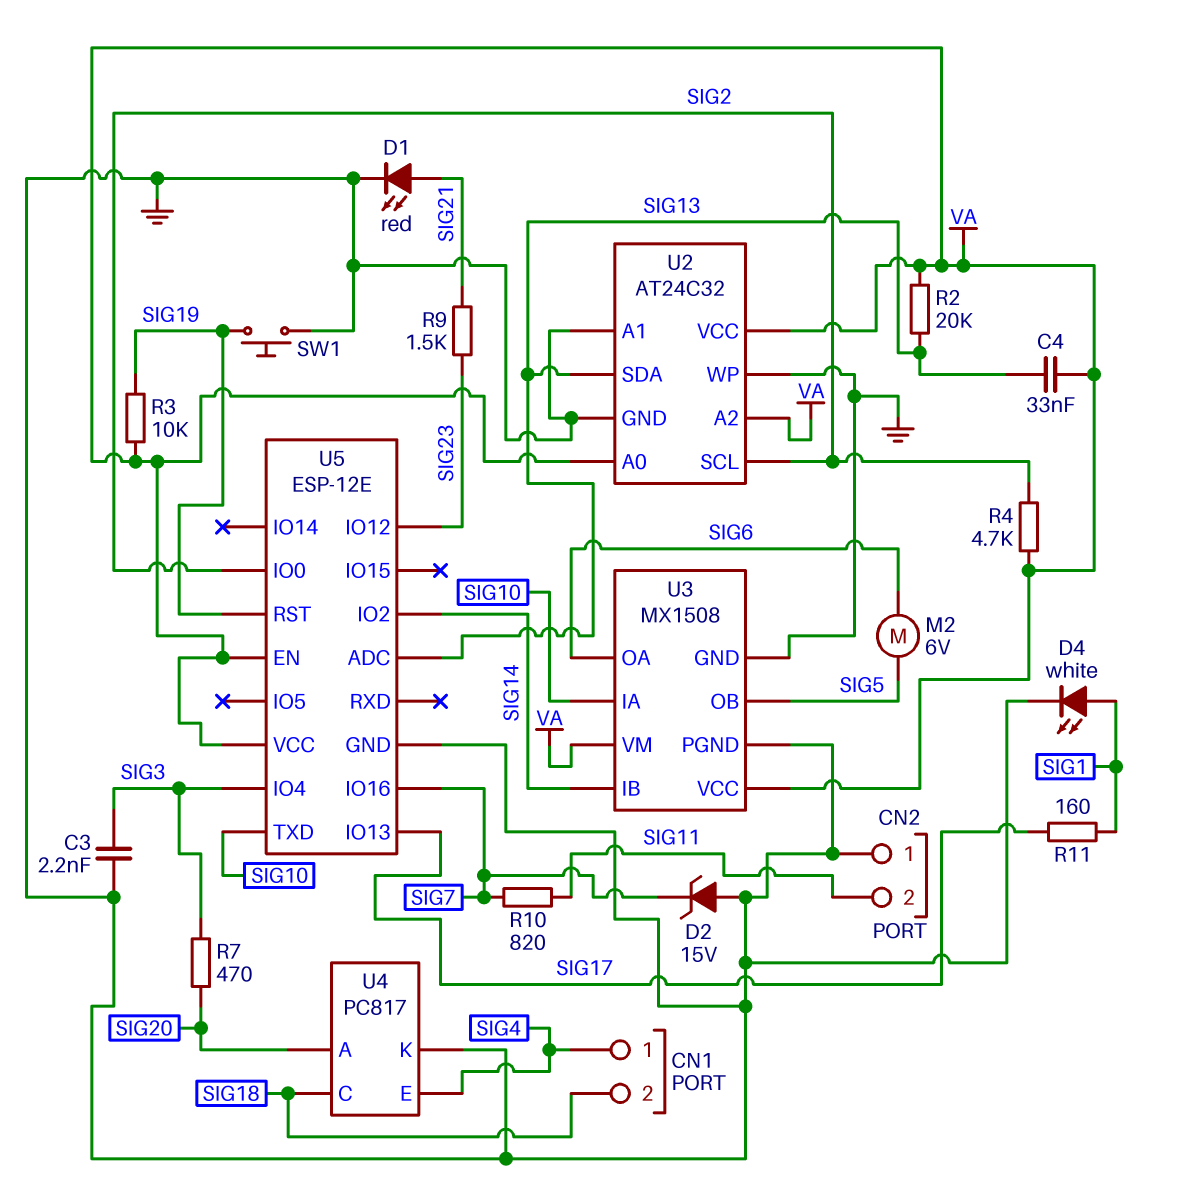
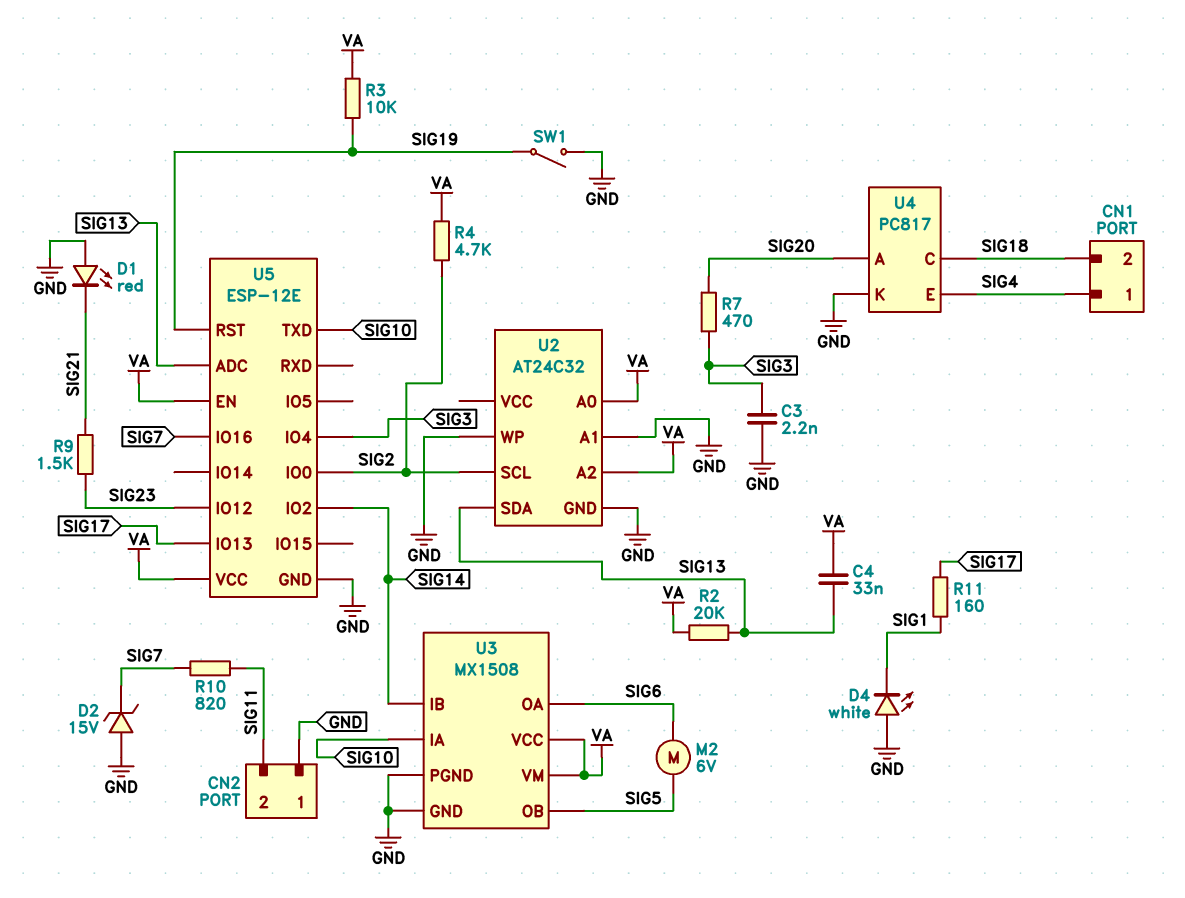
D1: LED red (A SIG21, K GND) -> LED red (A GND, K SIG21)
D4: LED white (A SIG1, K GND) -> LED white (A GND, K SIG1)
SW1: button (GND, SIG19) -> switch (GND, SIG19)
U2 pin VCC: VA -> none

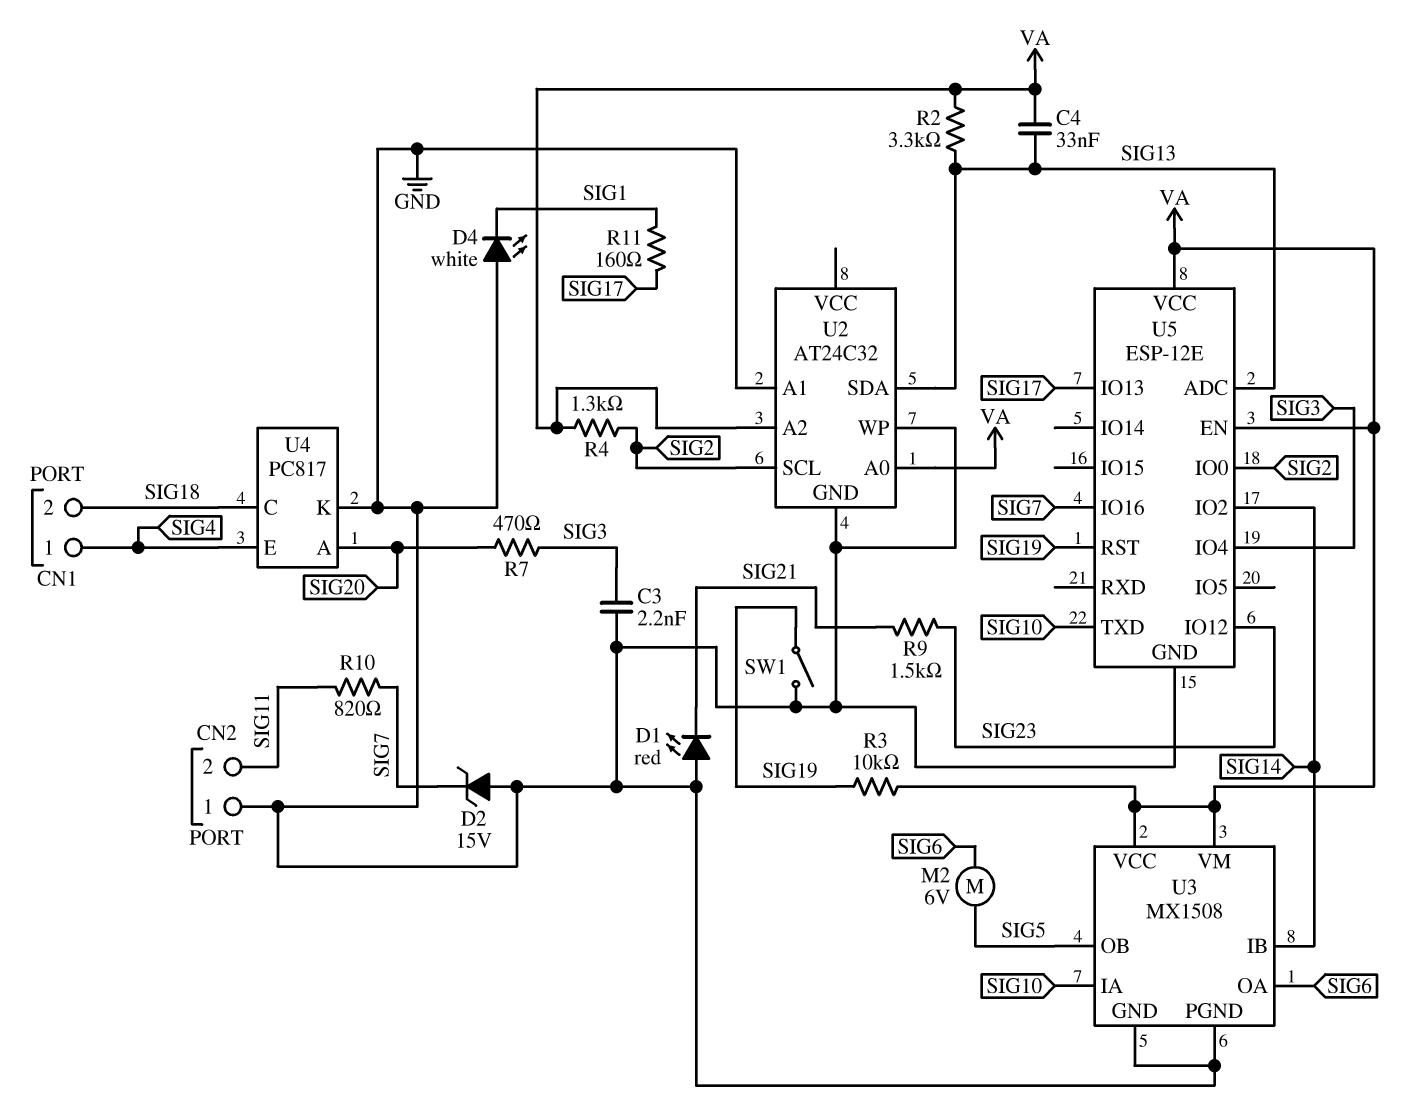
R2: 20k (SIG13, VA) -> 3.3k (SIG13, VA)
R4: 4.7k (SIG2, VA) -> 1.3k (SIG2, VA)

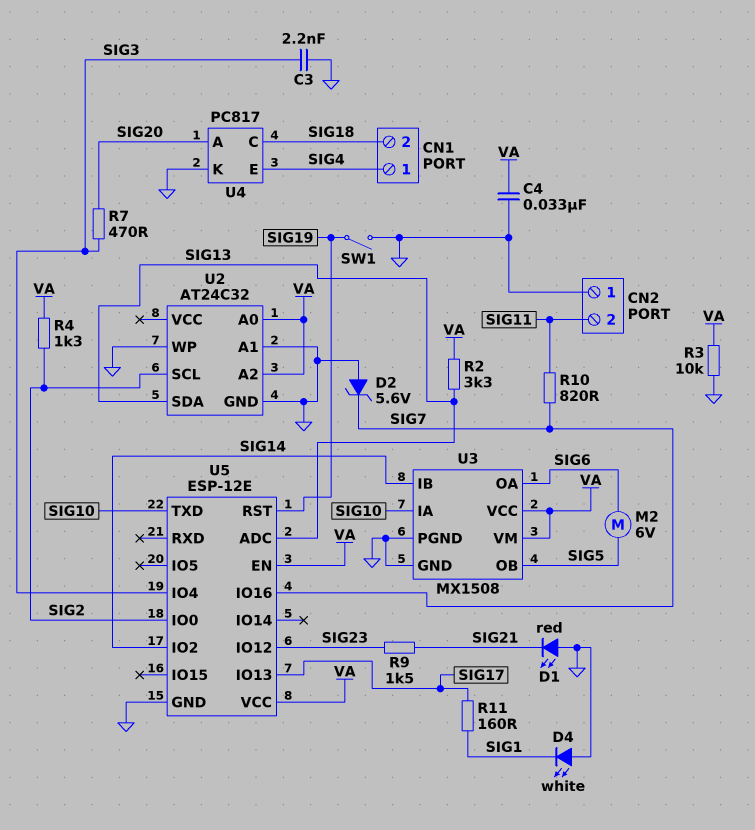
C4: 33nF (SIG13, VA) -> 33nF (GND, VA)
D2: zener 15V (A GND, K SIG7) -> zener 5.6V (A GND, K SIG7)
R3: 10k (SIG19, VA) -> 10k (GND, VA)

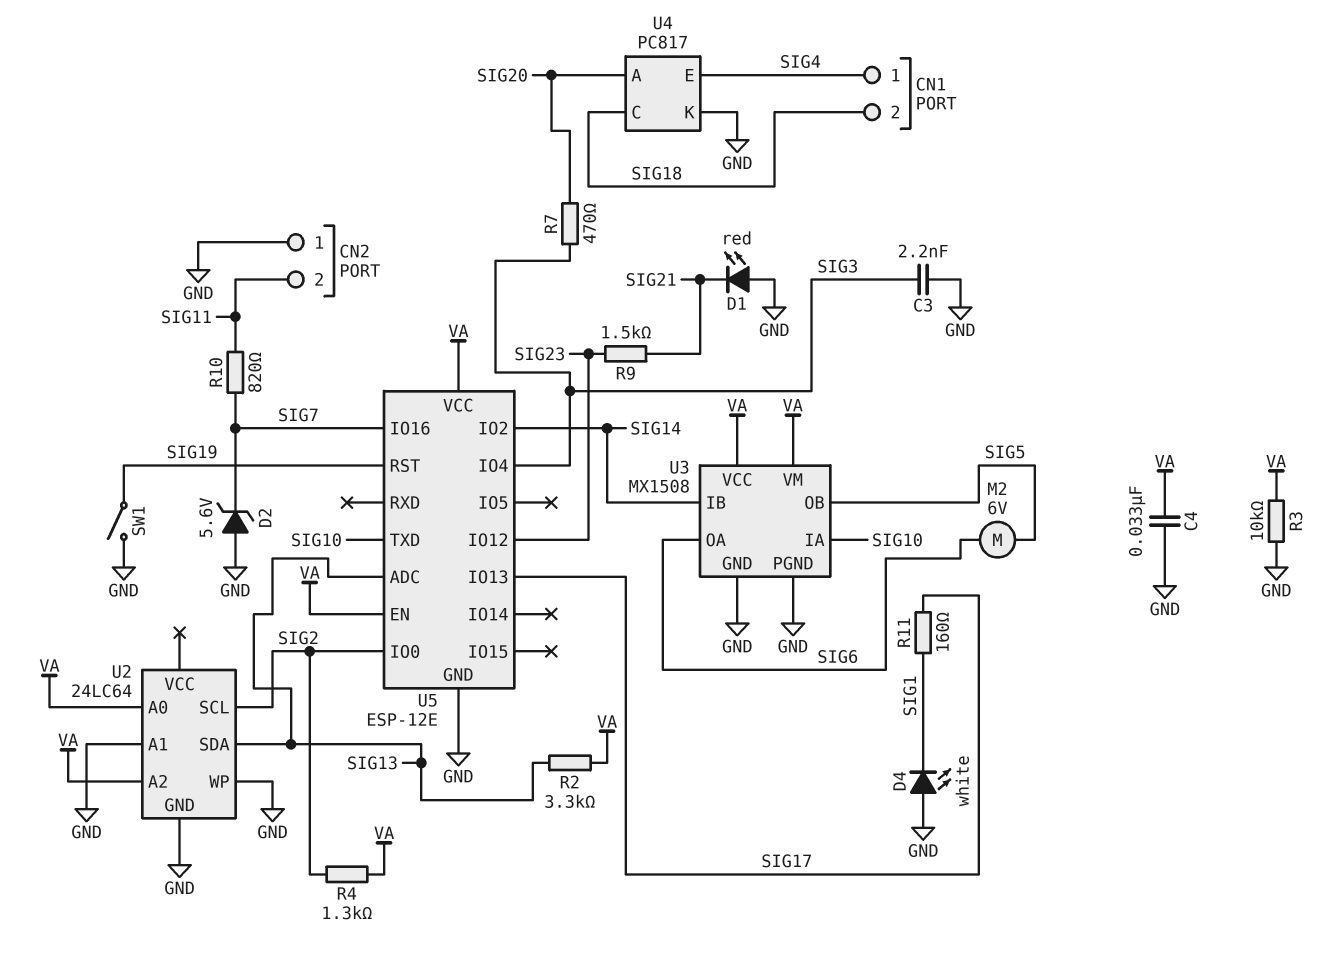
U2: AT24C32 -> 24LC64

